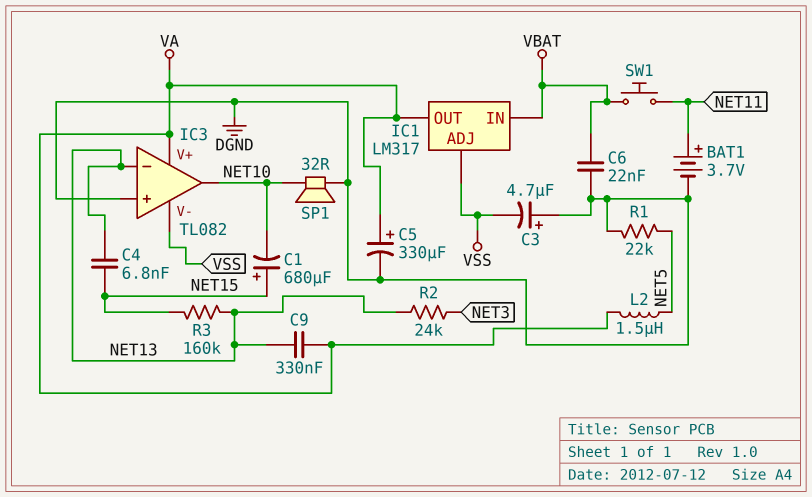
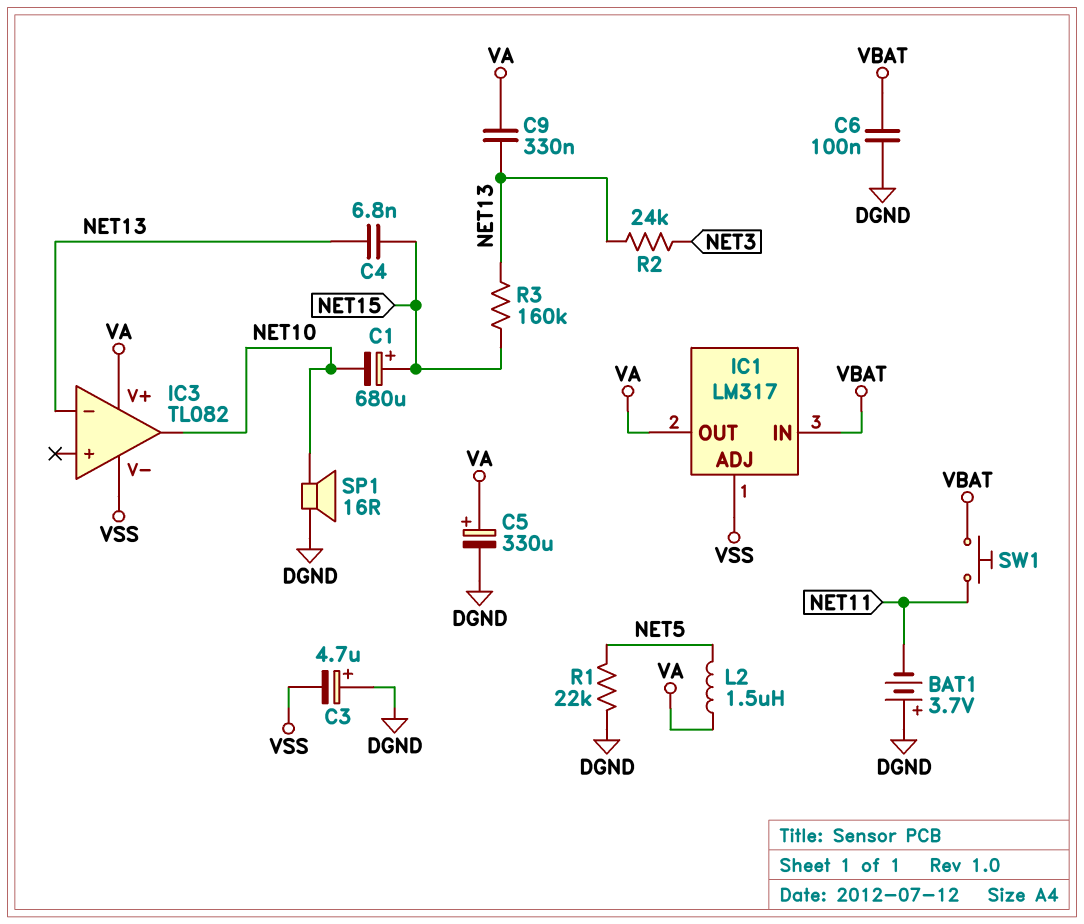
BAT1: 3.7V (plus NET11, minus DGND) -> 3.7V (plus DGND, minus NET11)
C6: 22nF (DGND, VBAT) -> 100nF (DGND, VBAT)
IC3 pin in+: DGND -> none
SP1: speaker 32R (DGND, NET10) -> speaker 16R (DGND, NET10)

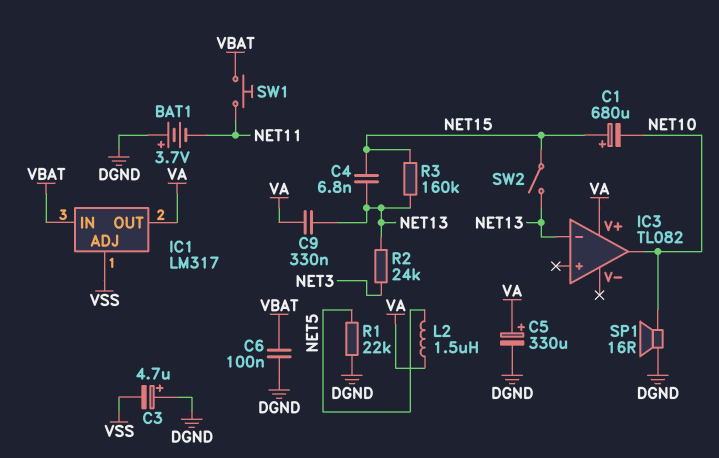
IC3 pin V-: VSS -> none
SW2: none -> switch (NET13, NET15)

